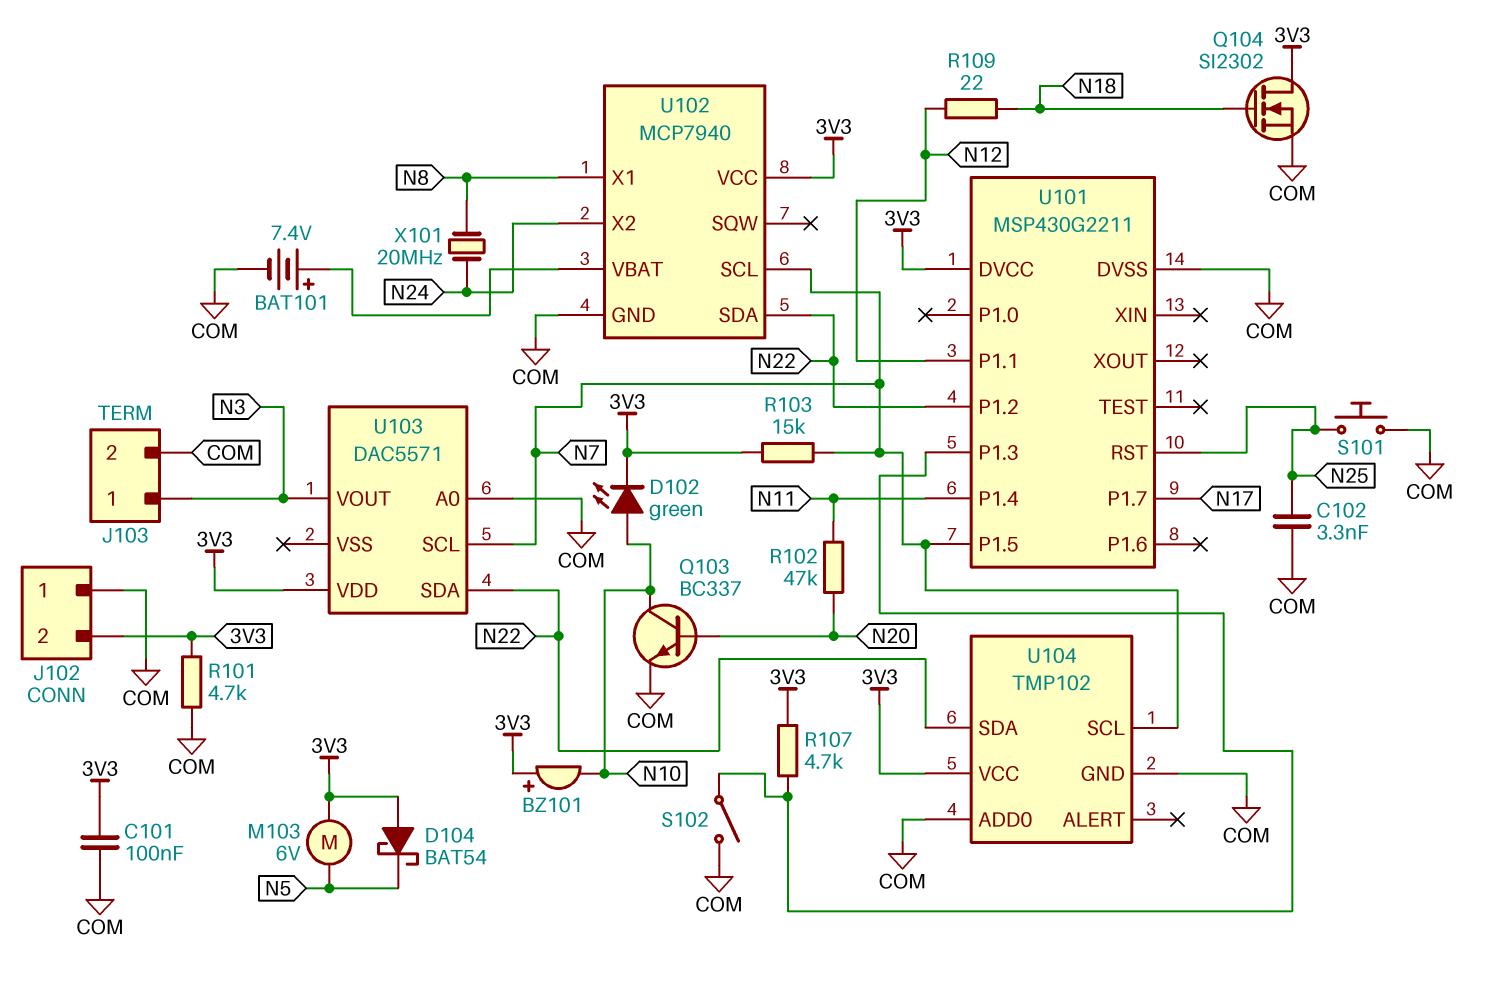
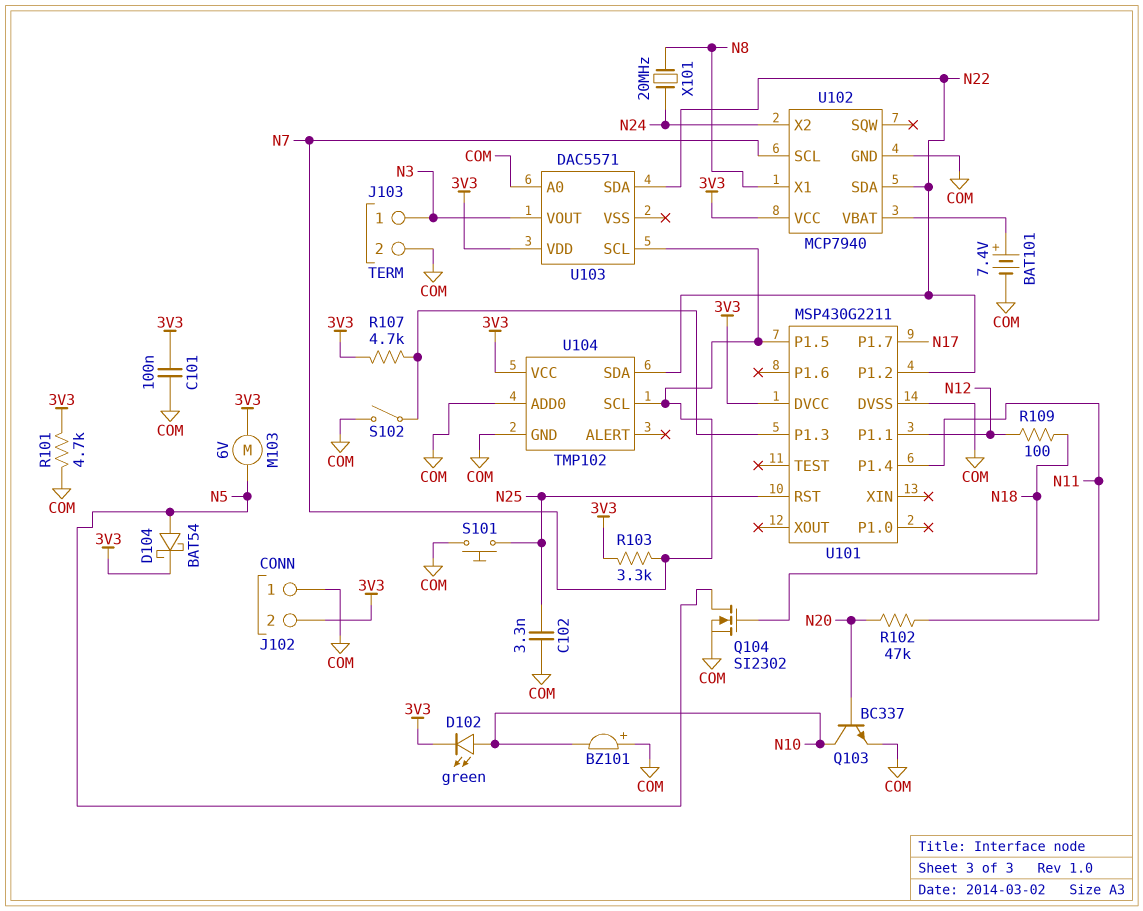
BZ101: buzzer (plus 3V3, minus N10) -> buzzer (plus COM, minus N10)
D104: schottky BAT54 (A 3V3, K N5) -> schottky BAT54 (A N5, K 3V3)
Q104: NMOS SI2302 (G N18, D 3V3, S COM) -> NMOS SI2302 (G N18, D N5, S COM)
R103: 15k (3V3, N7) -> 3.3k (3V3, N7)
R109: 22 (N12, N18) -> 100 (N12, N18)

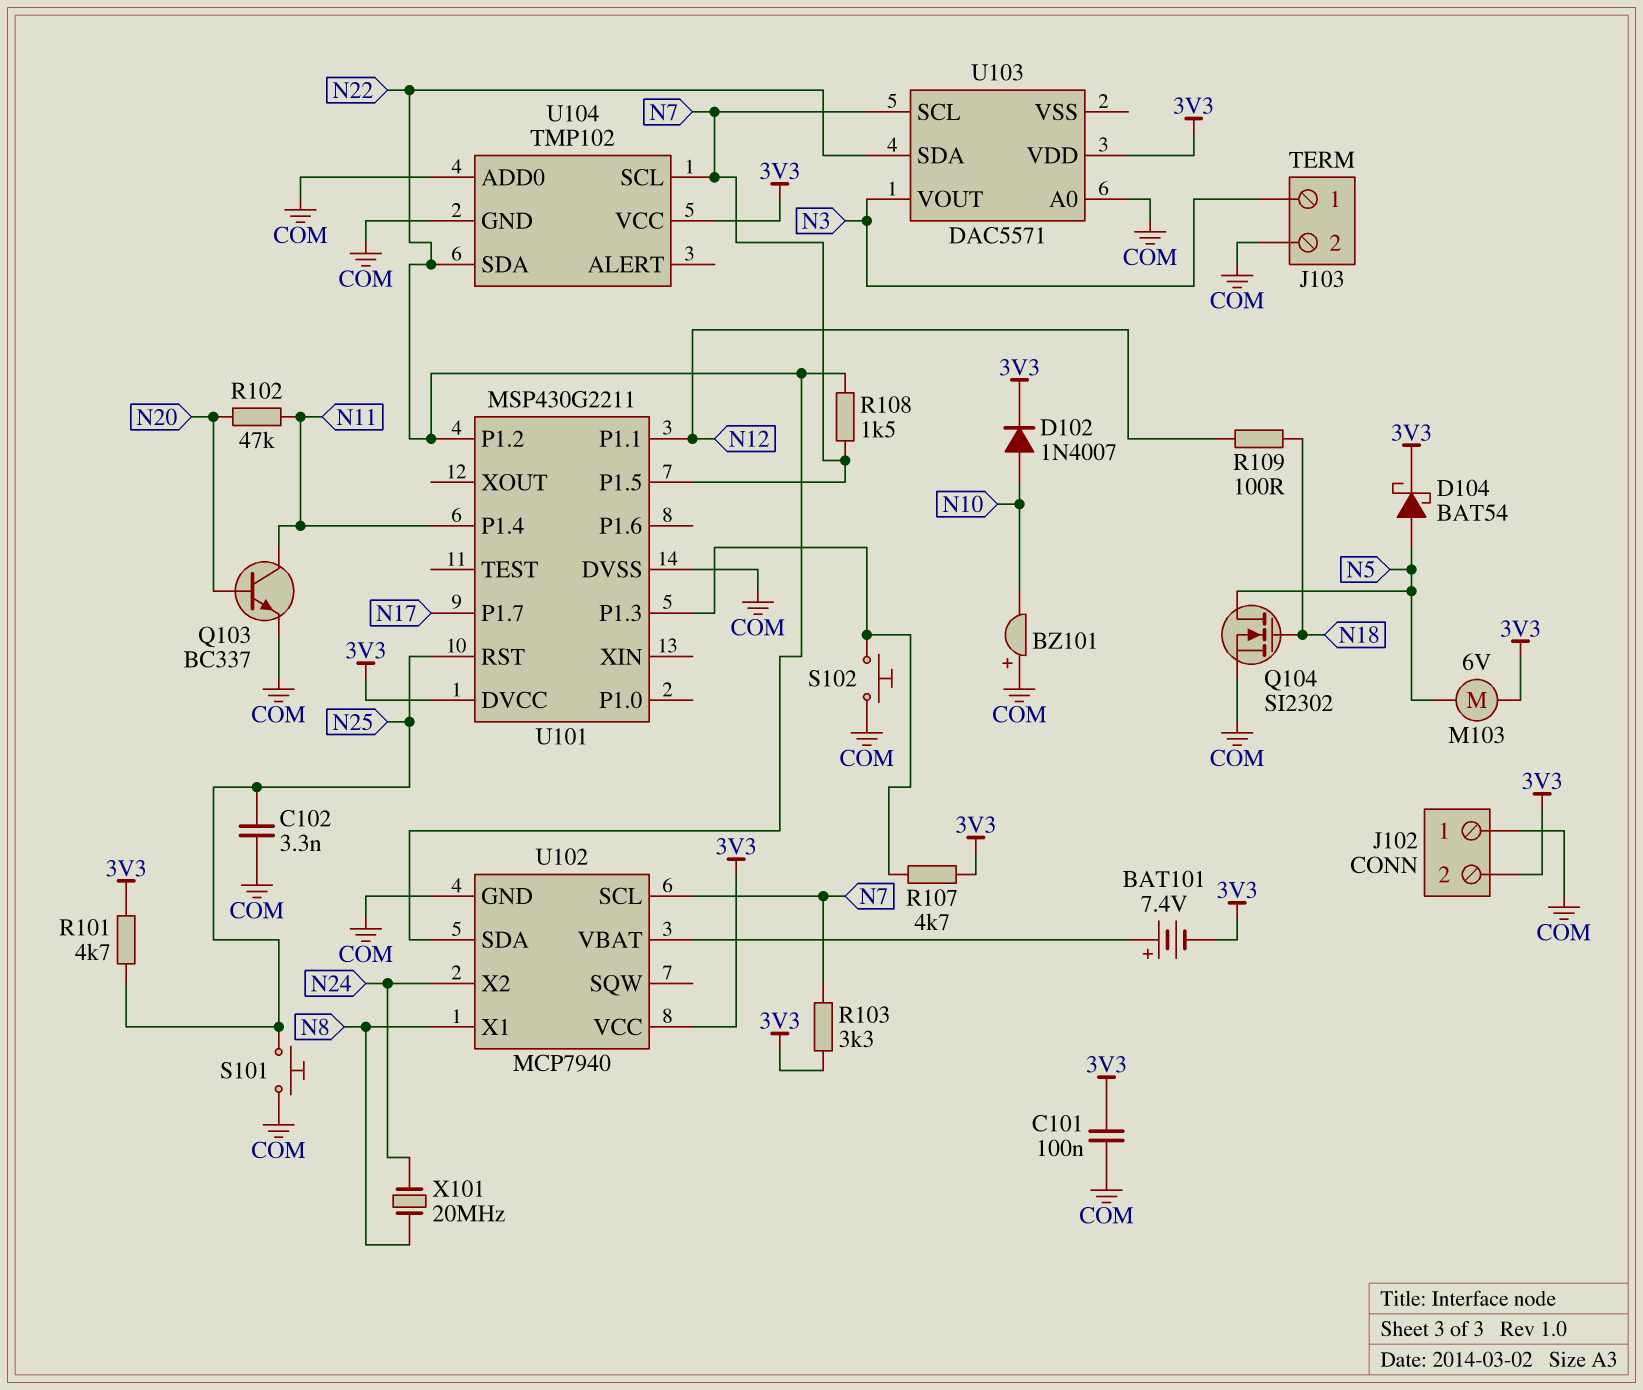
BAT101: 7.4V (plus U102/VBAT, minus COM) -> 7.4V (plus U102/VBAT, minus 3V3)
D102: LED green (A N10, K 3V3) -> diode 1N4007 (A N10, K 3V3)
Q103: NPN BC337 (B N20, C N10, E COM) -> NPN BC337 (B N20, C N11, E COM)
R101: 4.7k (3V3, COM) -> 4.7k (3V3, N25)
R108: none -> 1.5k (N7, N22)
S102: switch (COM, U101/P1.3) -> button (COM, U101/P1.3)

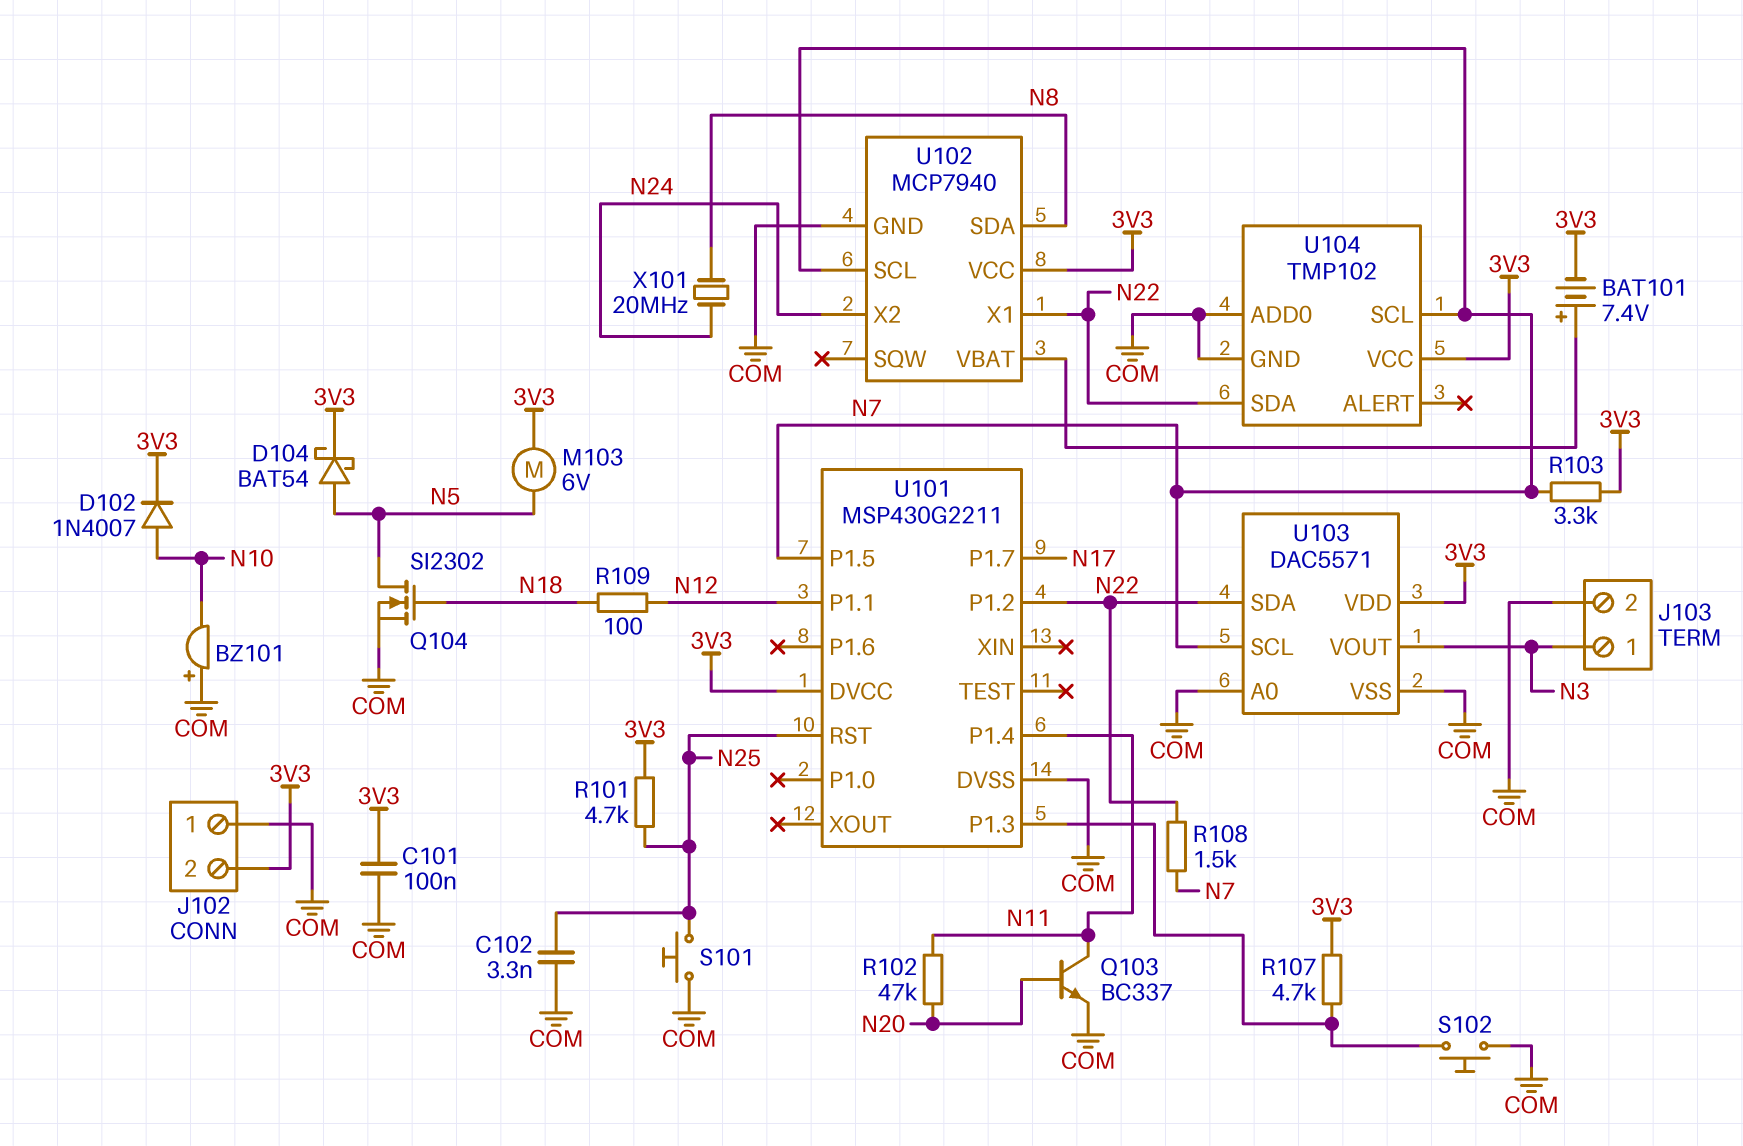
U102 pin SDA: N22 -> N8
U102 pin X1: N8 -> N22
U103 pin VSS: none -> COM

